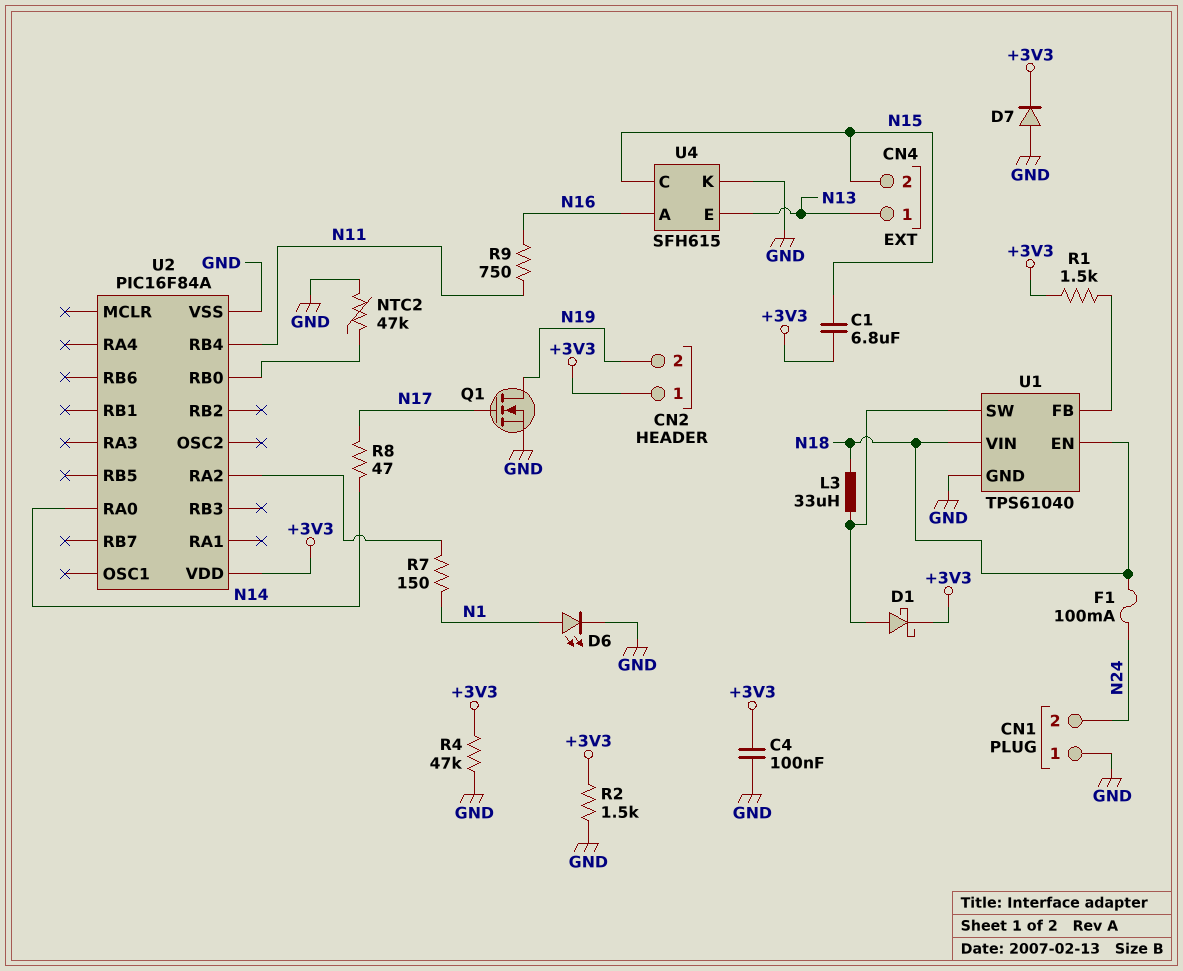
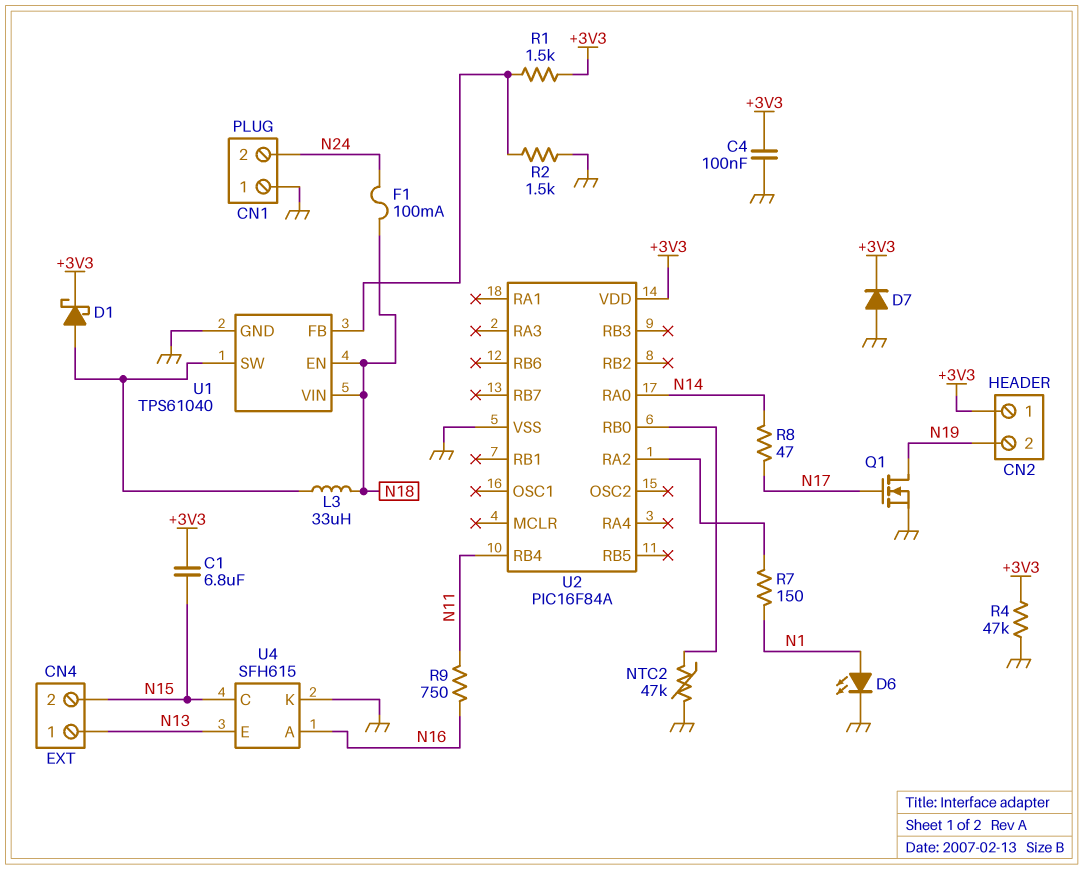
R2: 1.5k (+3V3, GND) -> 1.5k (GND, U1/FB)

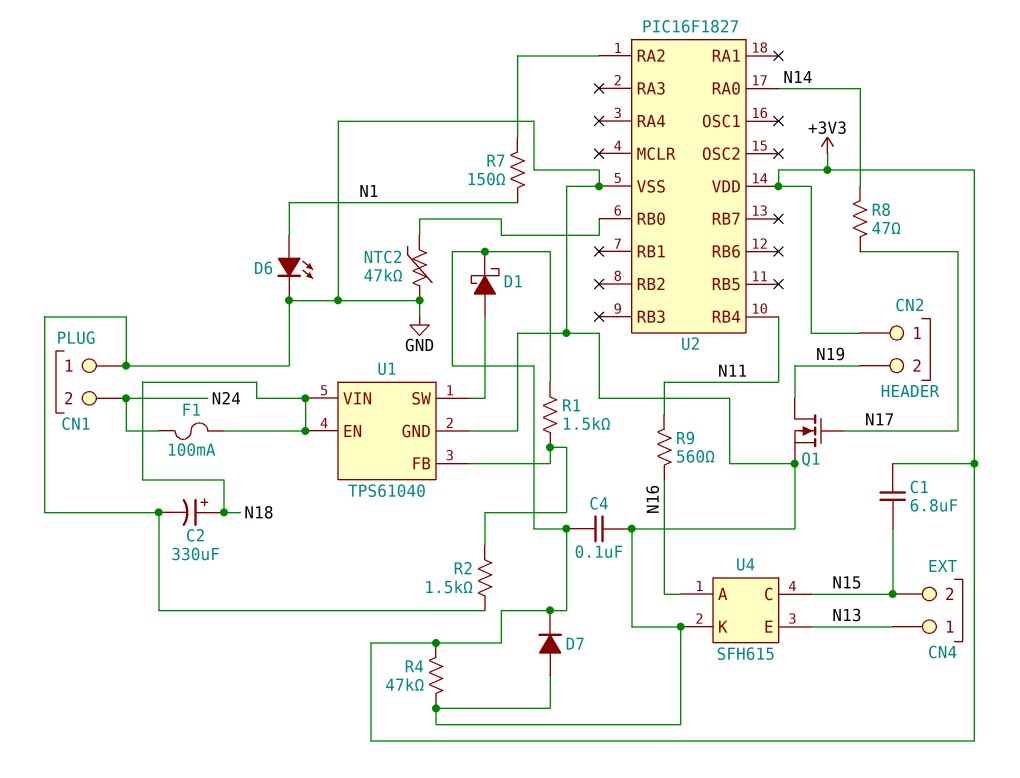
C2: none -> 330uF (plus N18, minus GND)
L3: 33uH (N18, U1/SW) -> none
R9: 750 (N11, N16) -> 560 (N11, N16)
U2: PIC16F84A -> PIC16F1827

